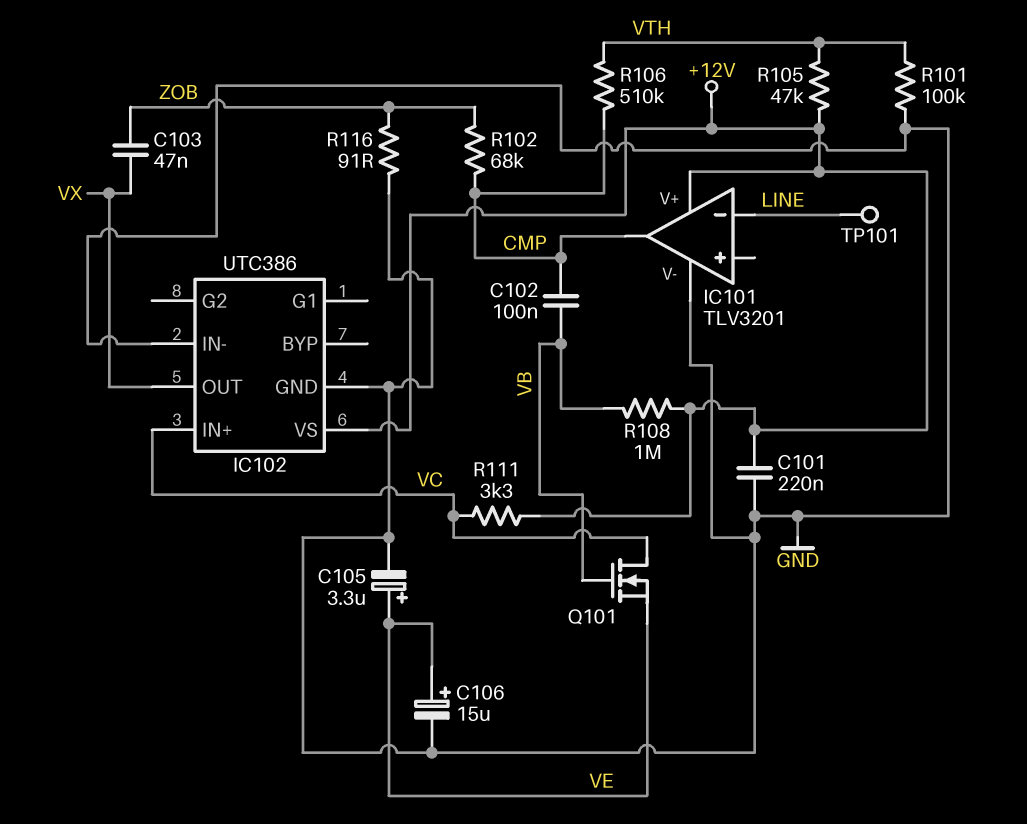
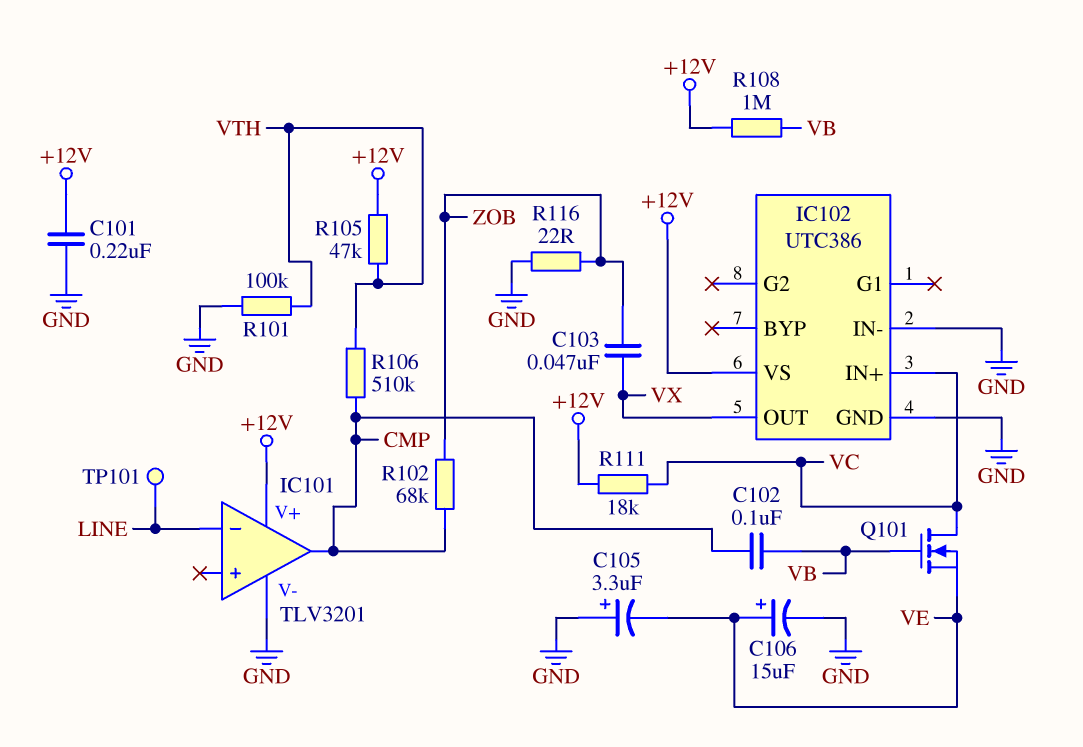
C105: 3.3uF (plus VE, minus GND) -> 3.3uF (plus GND, minus VE)
R111: 3.3k (+12V, VC) -> 18k (+12V, VC)
R116: 91 (GND, ZOB) -> 22 (GND, ZOB)

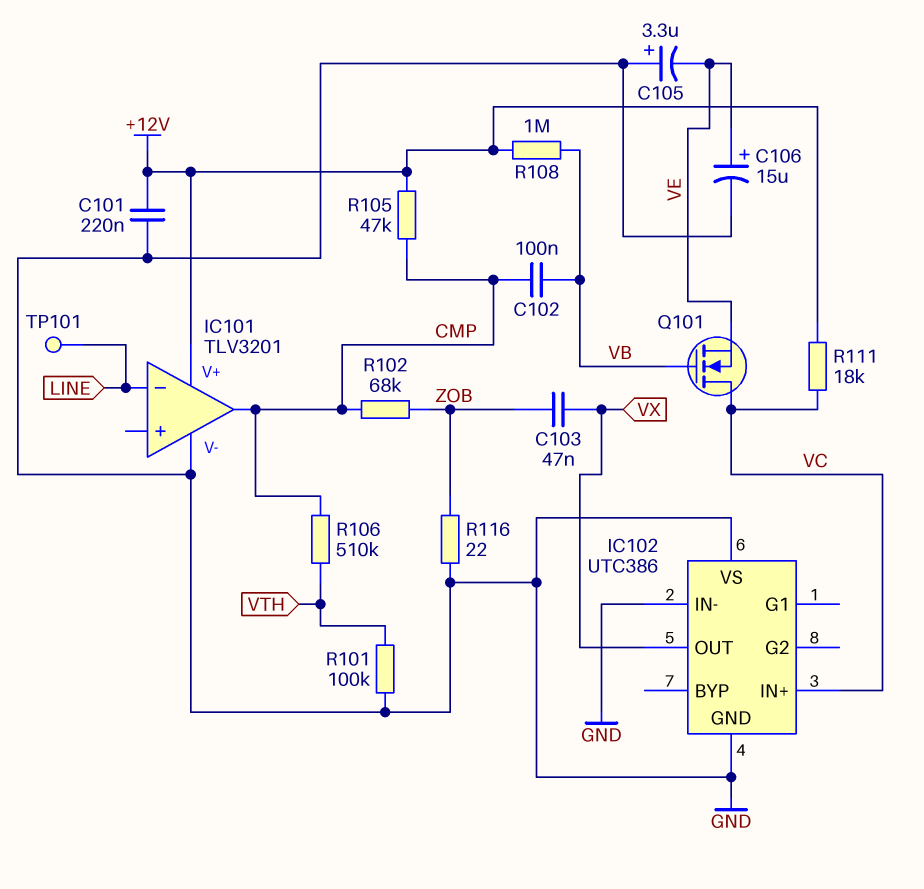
IC102 pin VS: +12V -> GND
R105: 47k (+12V, VTH) -> 47k (+12V, CMP)

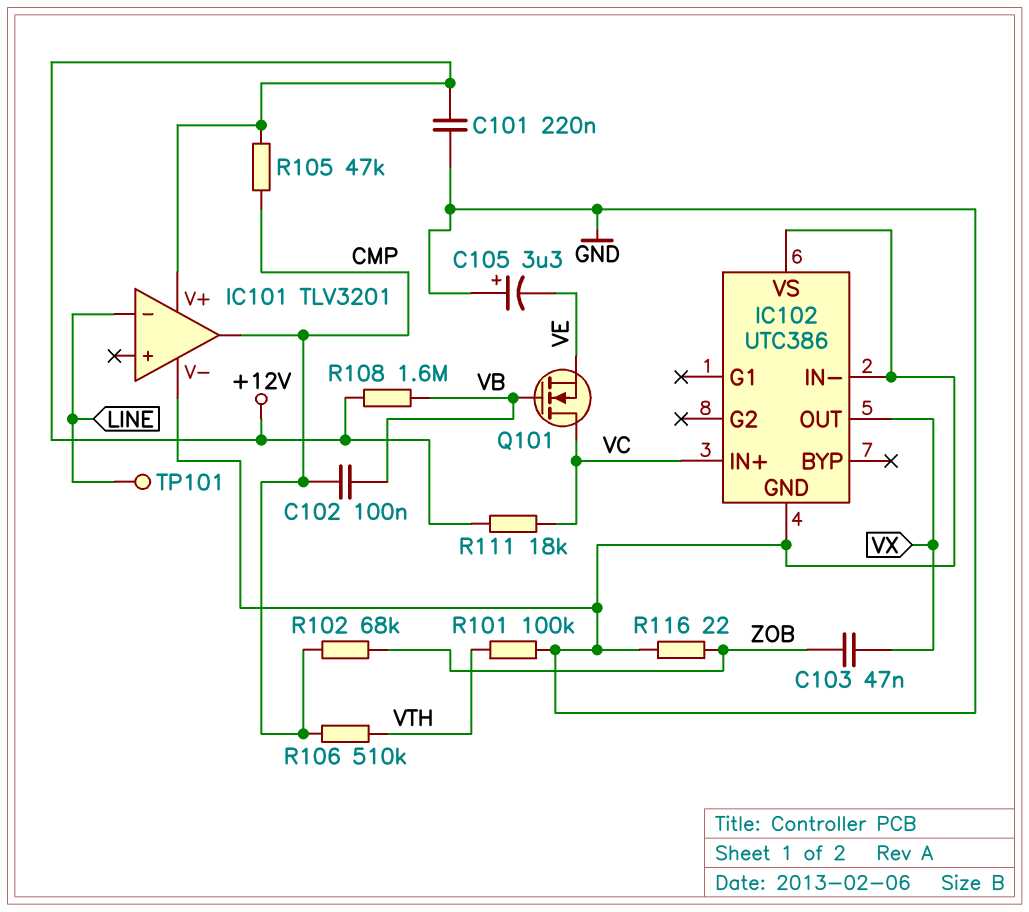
C106: 15uF (plus VE, minus GND) -> none
R108: 1M (+12V, VB) -> 1.6M (+12V, VB)

